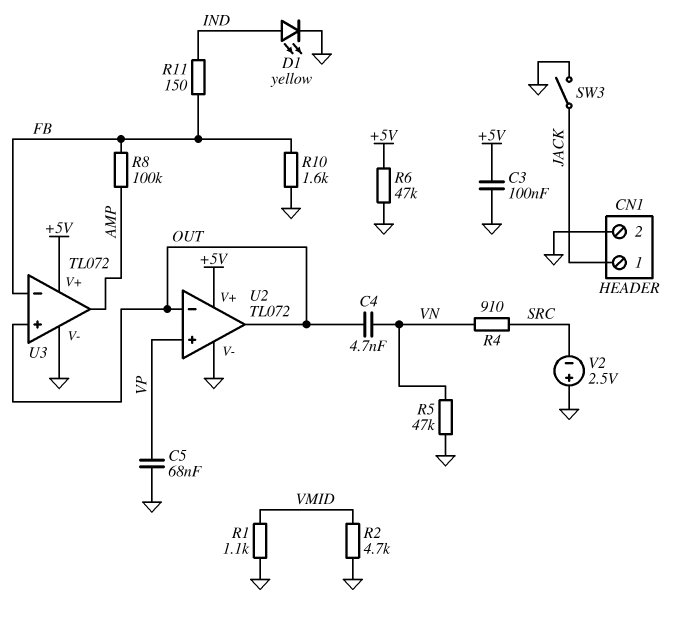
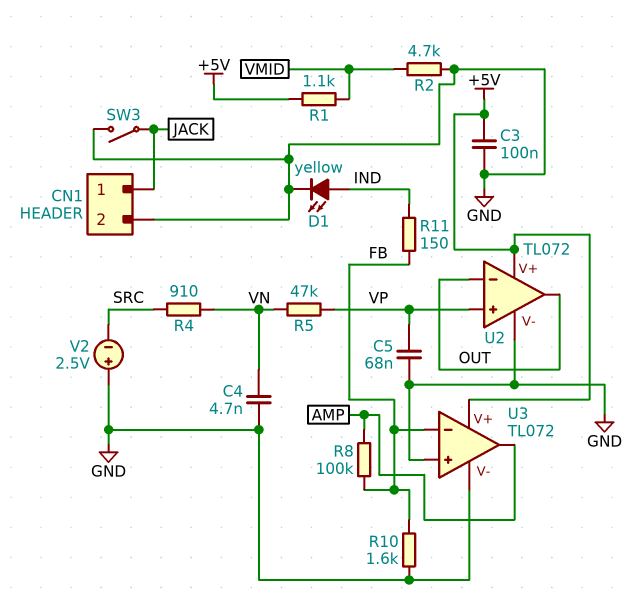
C4: 4.7nF (OUT, VN) -> 4.7nF (GND, VN)
R1: 1.1k (GND, VMID) -> 1.1k (+5V, VMID)
R5: 47k (GND, VN) -> 47k (VN, VP)
R6: 47k (+5V, GND) -> none
U3 pin in+: OUT -> GND

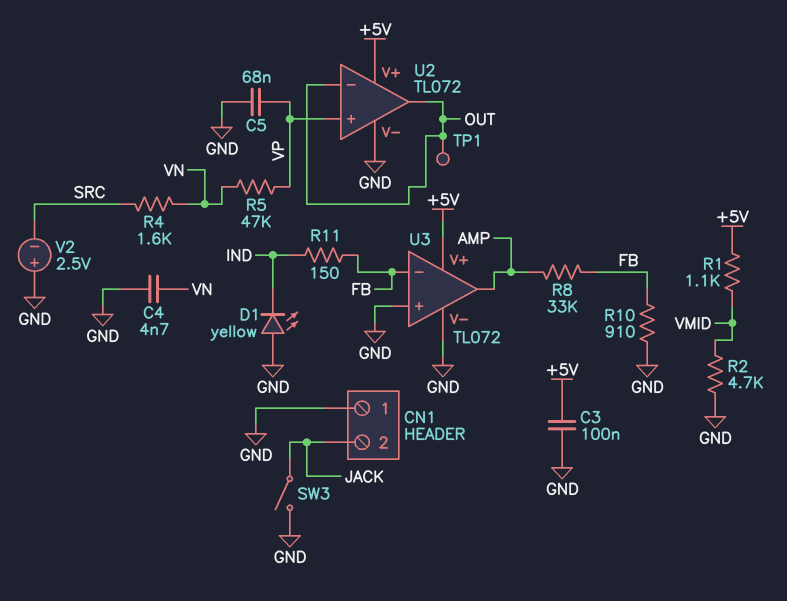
CN1 pin 1: JACK -> GND
CN1 pin 2: GND -> JACK
D1: LED yellow (A IND, K GND) -> LED yellow (A GND, K IND)
R4: 910 (SRC, VN) -> 1.6k (SRC, VN)
R8: 100k (AMP, FB) -> 33k (AMP, FB)
R10: 1.6k (FB, GND) -> 910 (FB, GND)
TP1: none -> test point (OUT)

